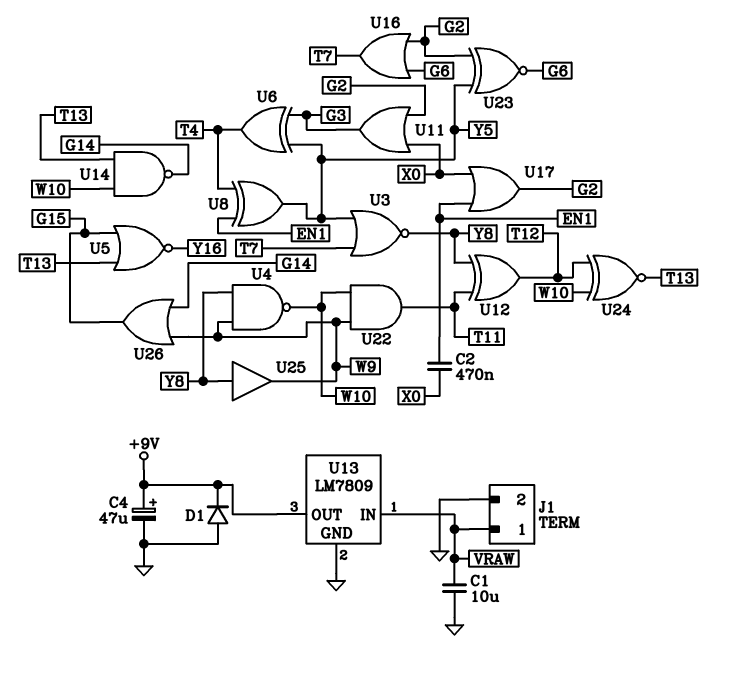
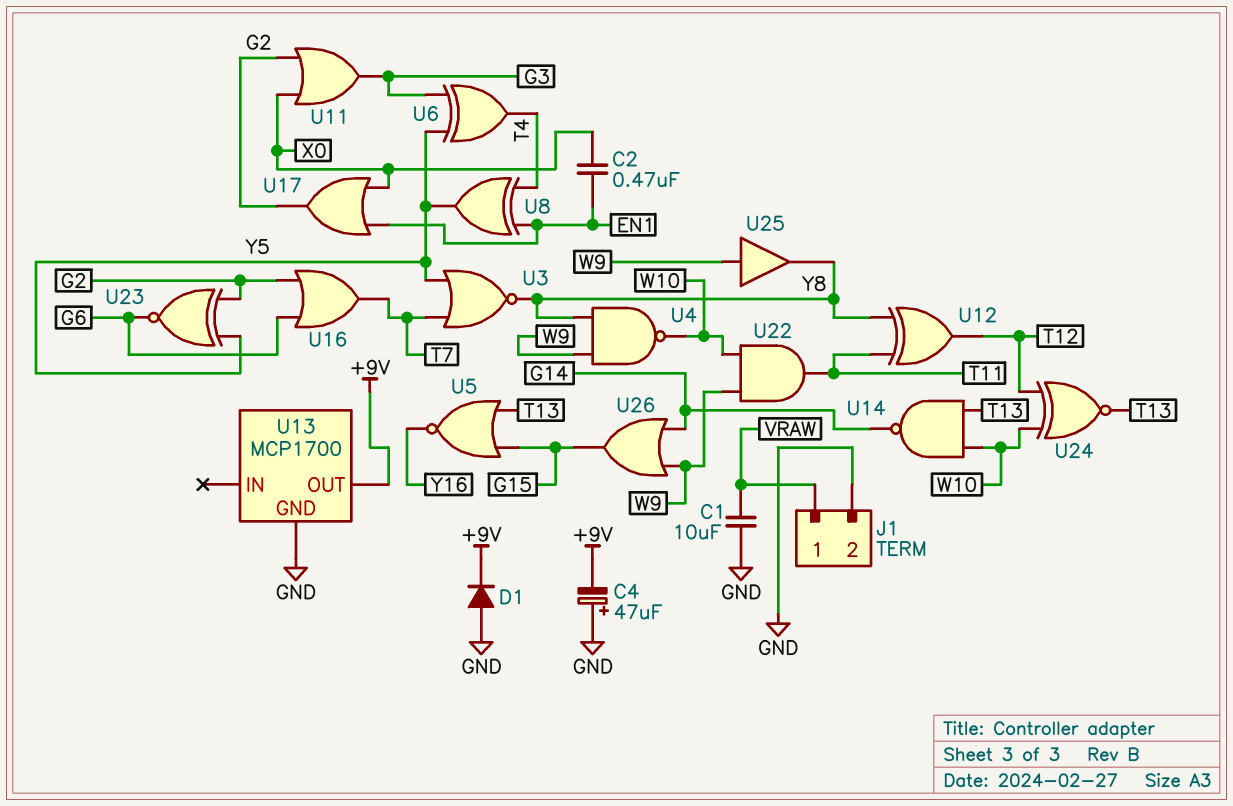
C4: 47uF (plus +9V, minus GND) -> 47uF (plus GND, minus +9V)
U13: LM7809 -> MCP1700
U13 pin IN: VRAW -> none
U25: buffer (in Y8, out W9) -> buffer (in W9, out Y8)

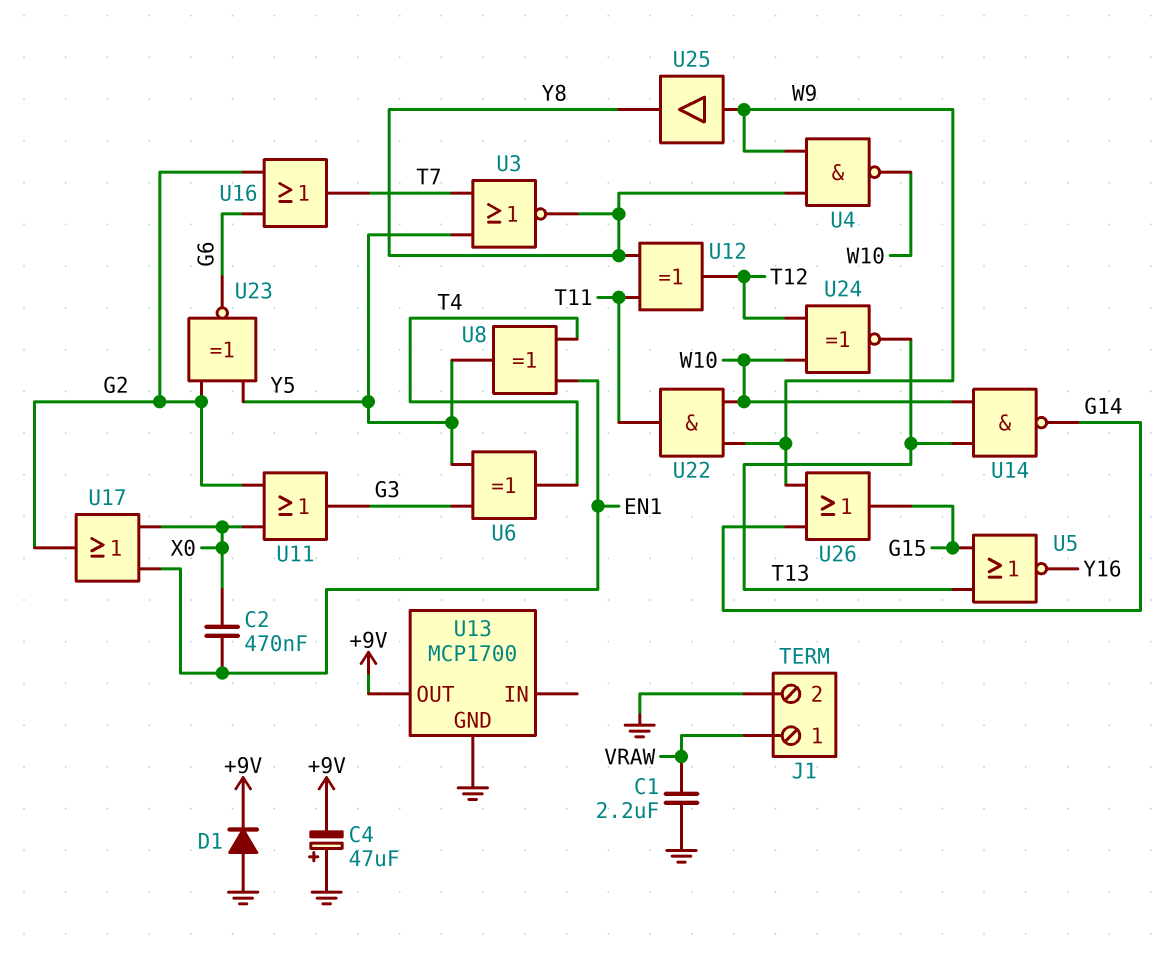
C1: 10uF (GND, VRAW) -> 2.2uF (GND, VRAW)

